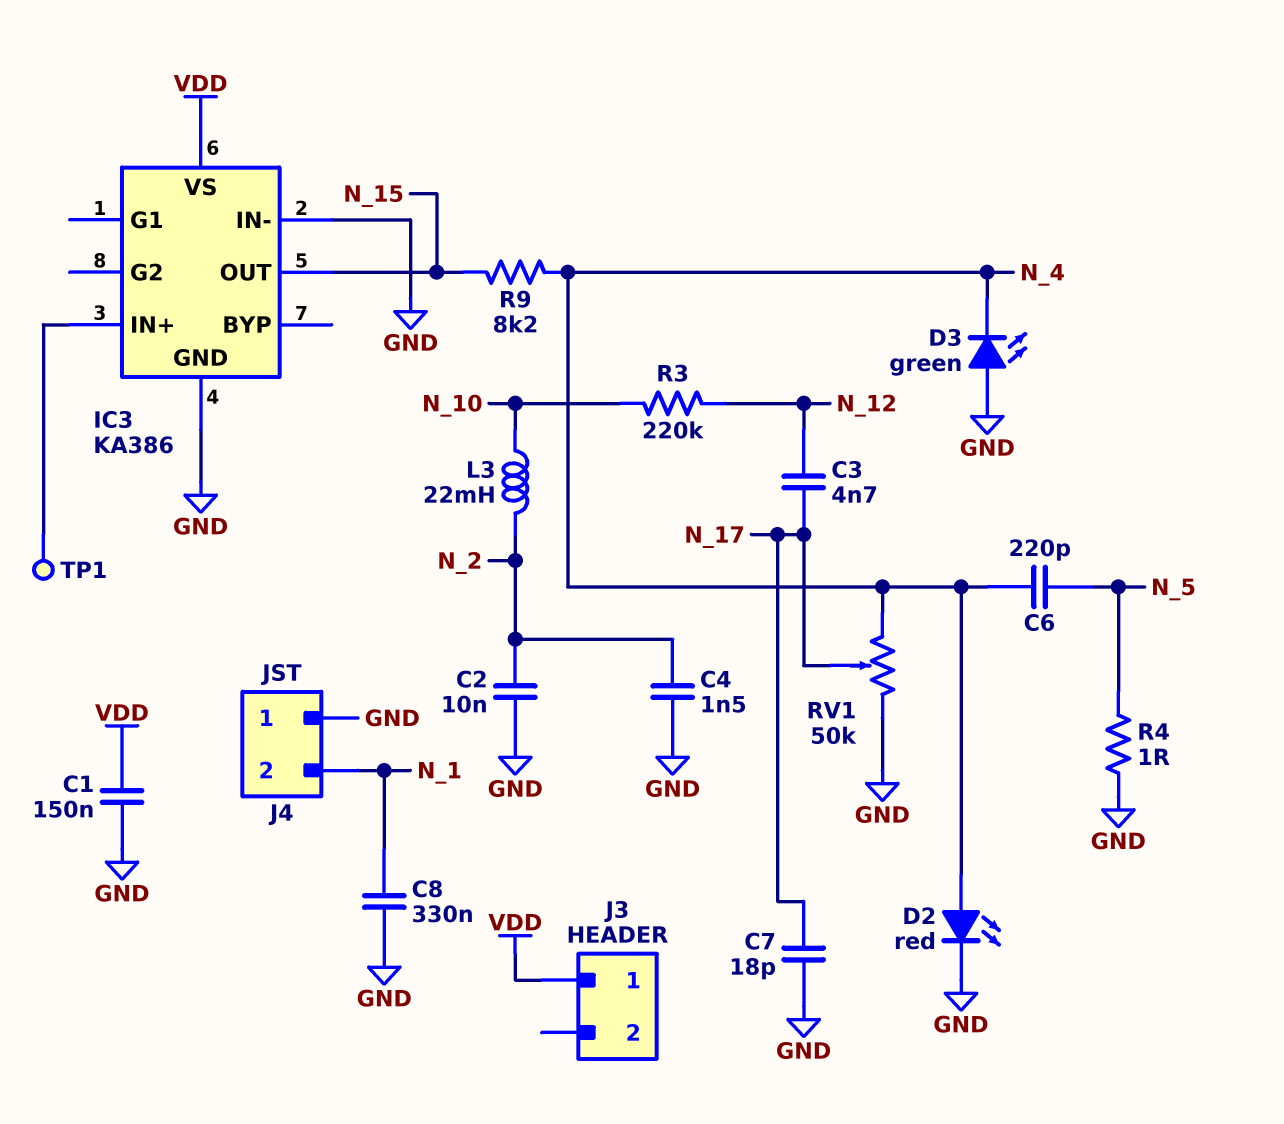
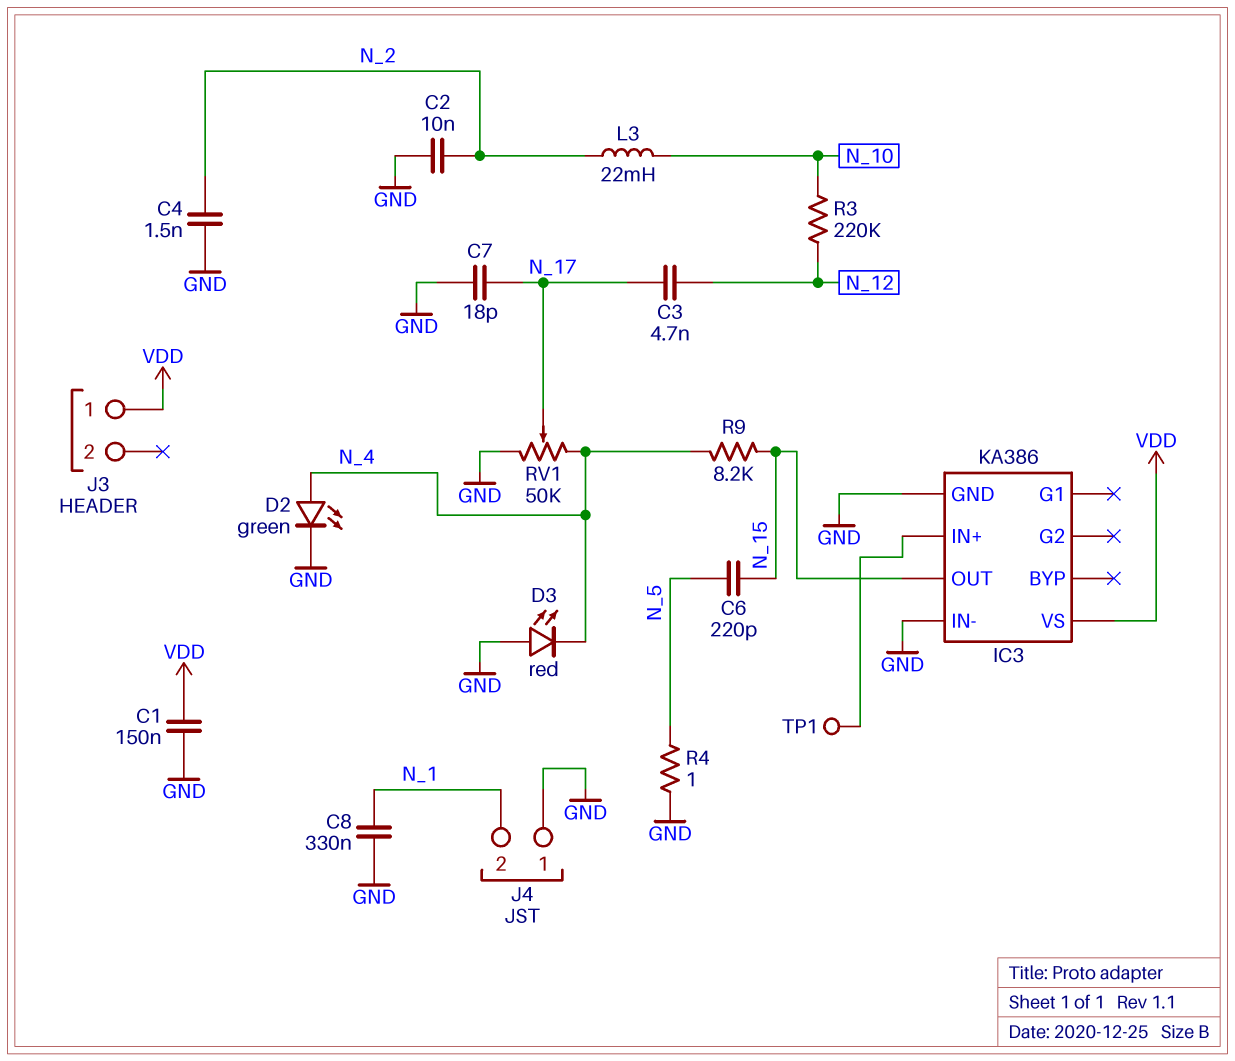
C6: 220pF (N_4, N_5) -> 220pF (N_5, N_15)
D2: LED red (A N_4, K GND) -> LED green (A N_4, K GND)
D3: LED green (A GND, K N_4) -> LED red (A GND, K N_4)

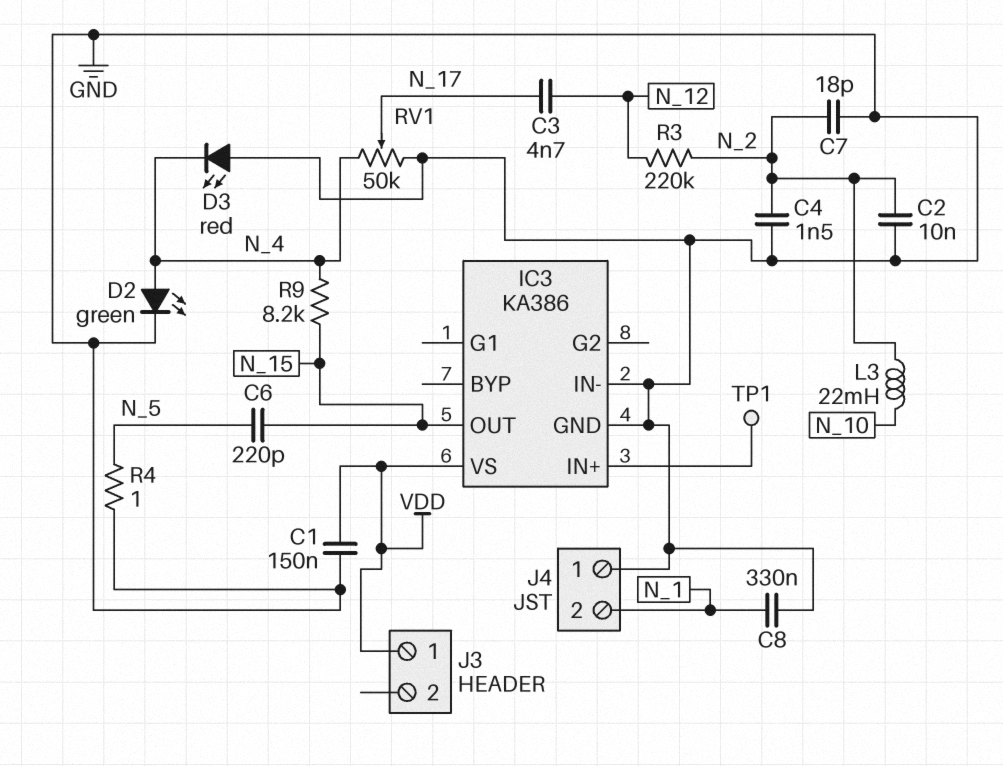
C7: 18pF (GND, N_17) -> 18pF (GND, N_2)
R3: 220k (N_10, N_12) -> 220k (N_2, N_12)

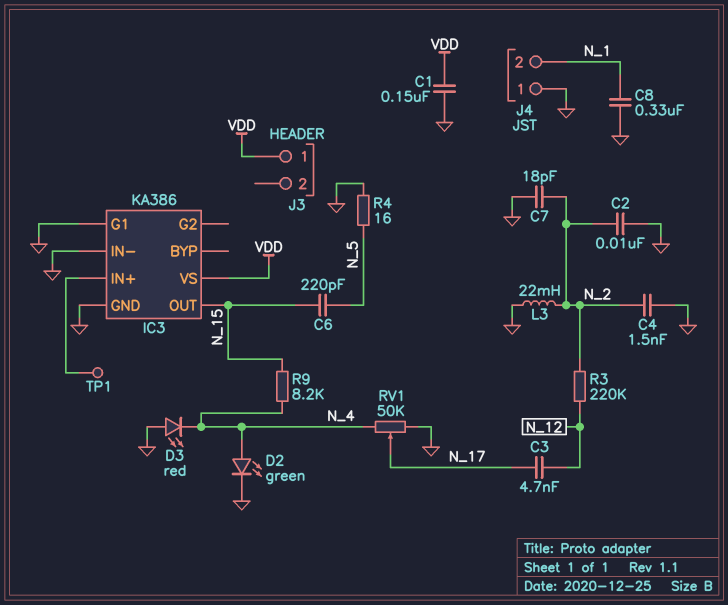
IC3 pin G1: none -> GND
L3: 22mH (N_2, N_10) -> 22mH (GND, N_2)
R4: 1 (GND, N_5) -> 16 (GND, N_5)

